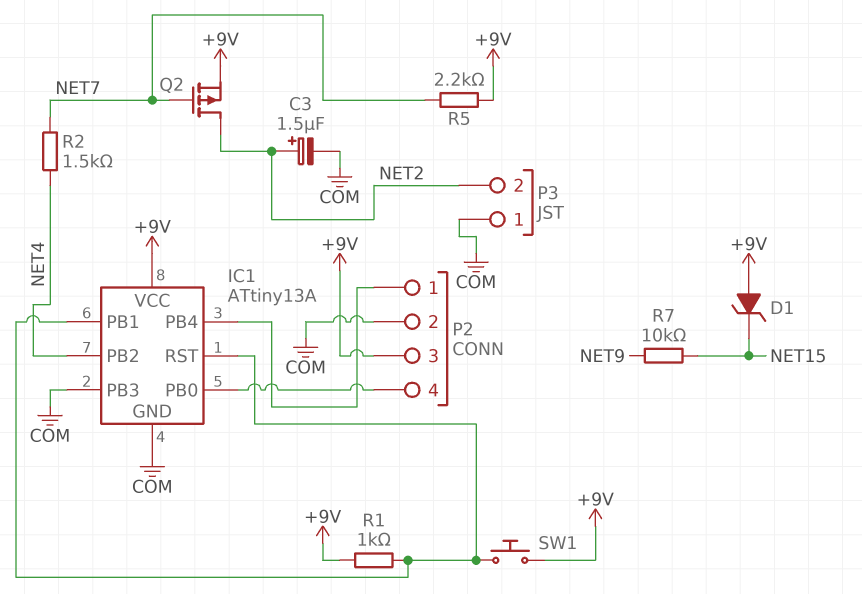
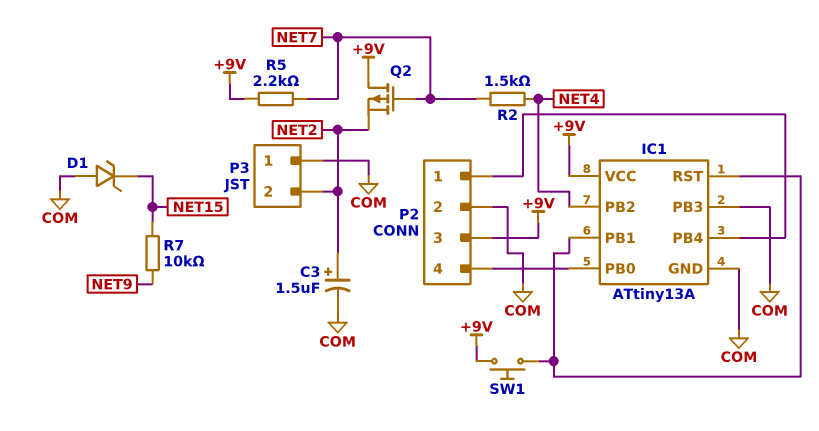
D1: zener (A +9V, K NET15) -> zener (A COM, K NET15)
Q2: PMOS (G NET7, D NET2, S +9V) -> PMOS (G NET7, D +9V, S NET2)
R1: 1k (+9V, IC1/PB1) -> none

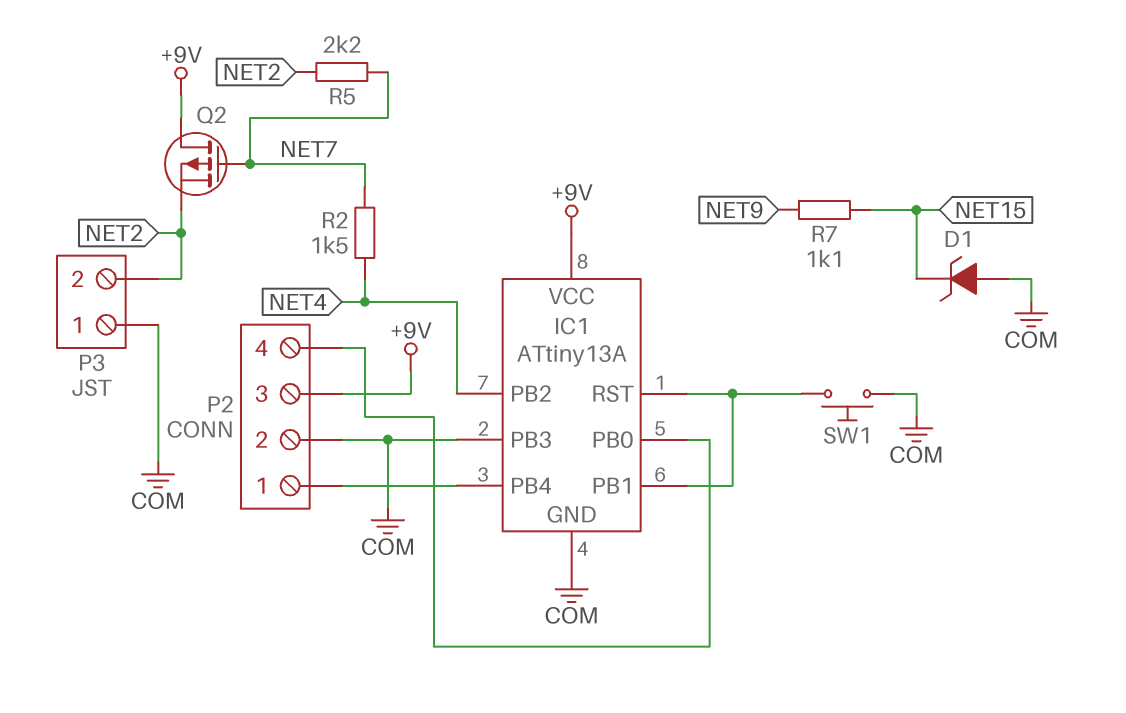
C3: 1.5uF (plus NET2, minus COM) -> none
R5: 2.2k (+9V, NET7) -> 2.2k (NET2, NET7)
R7: 10k (NET9, NET15) -> 1.1k (NET9, NET15)
SW1: button (+9V, IC1/PB1) -> button (COM, IC1/PB1)

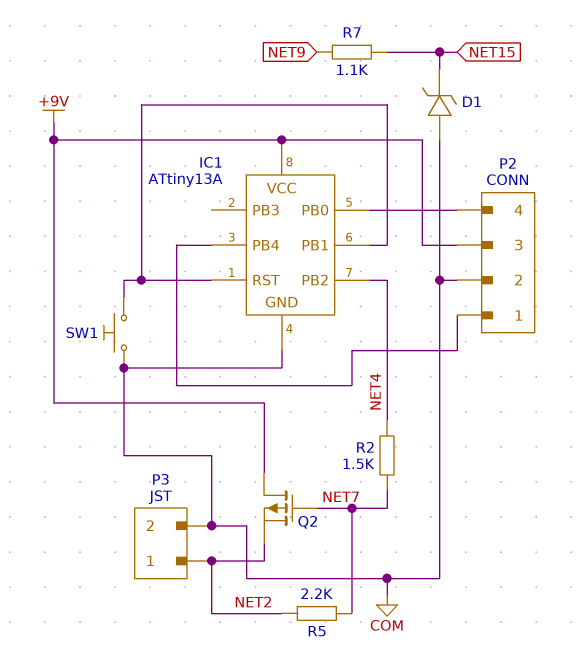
IC1 pin PB3: COM -> none
P3 pin 1: COM -> NET2
P3 pin 2: NET2 -> COM

